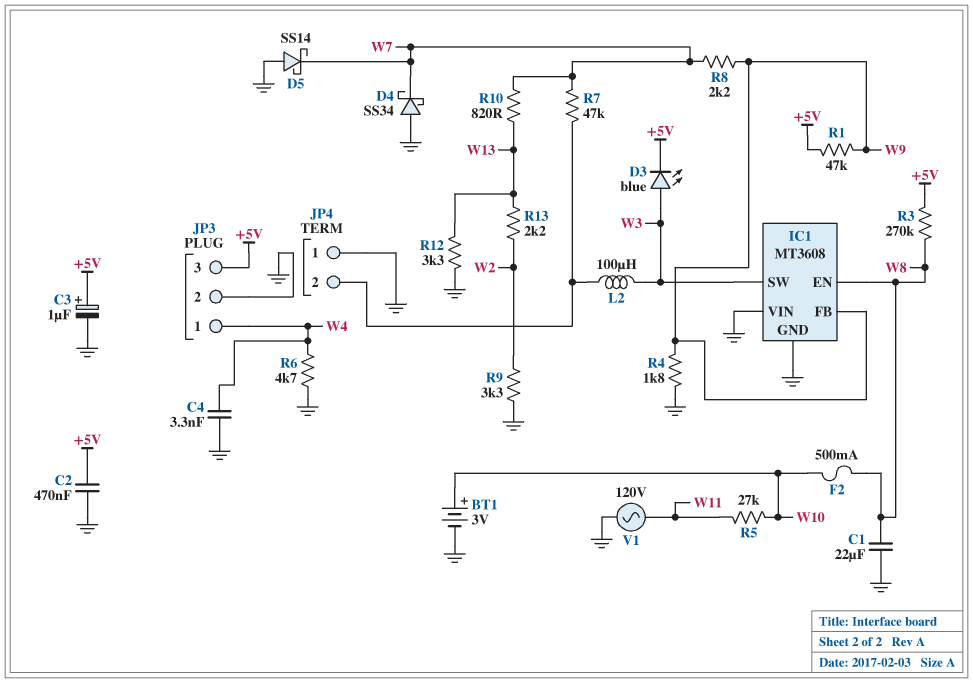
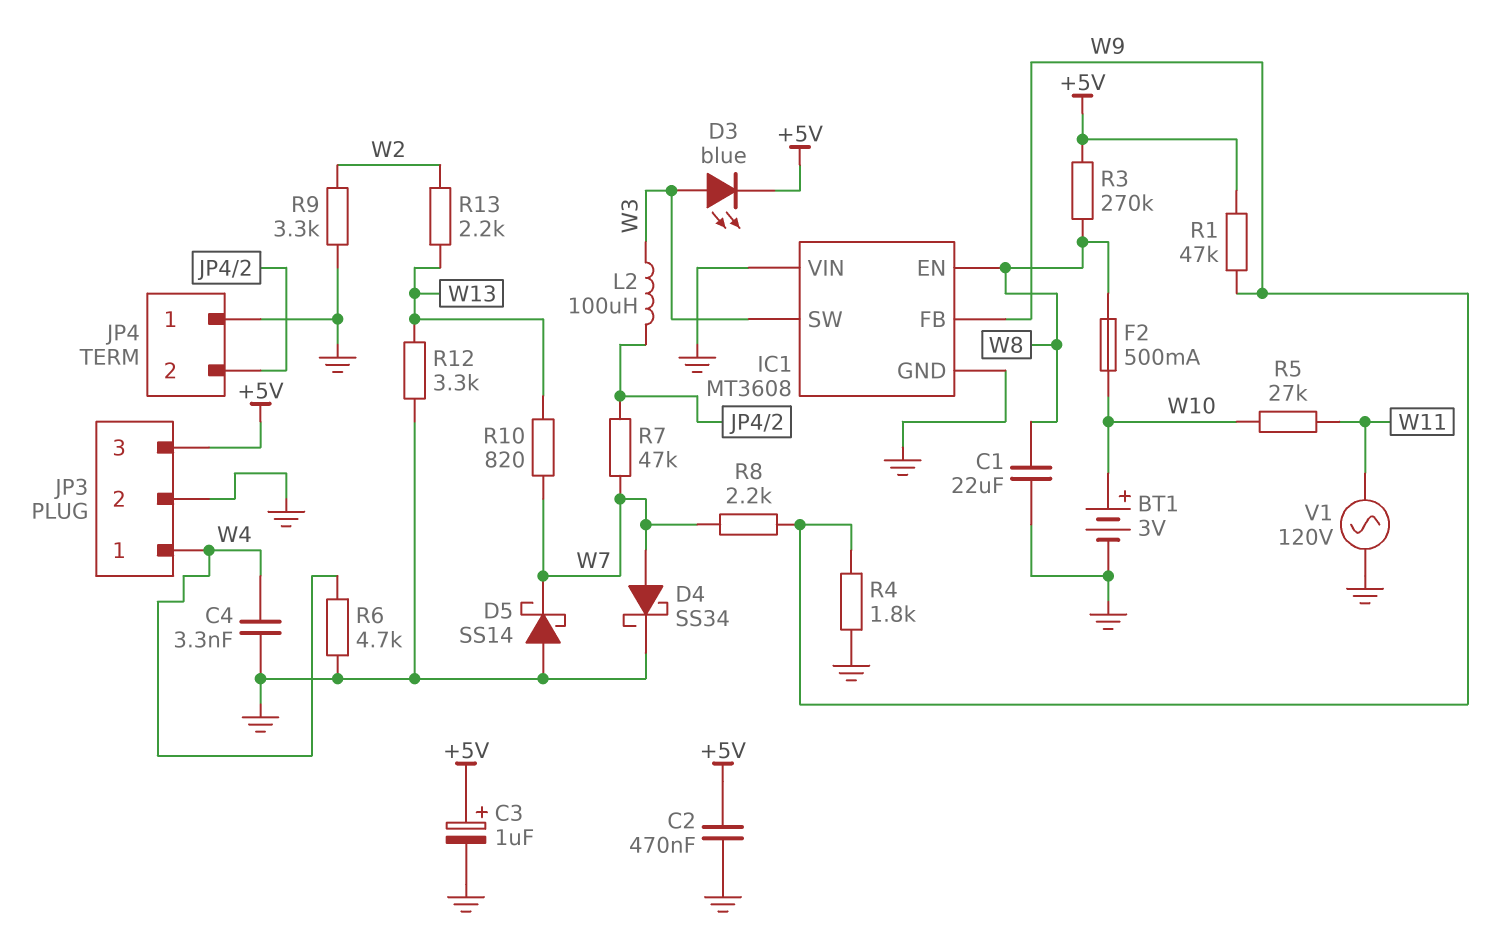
D4: schottky SS34 (A GND, K W7) -> schottky SS34 (A W7, K GND)

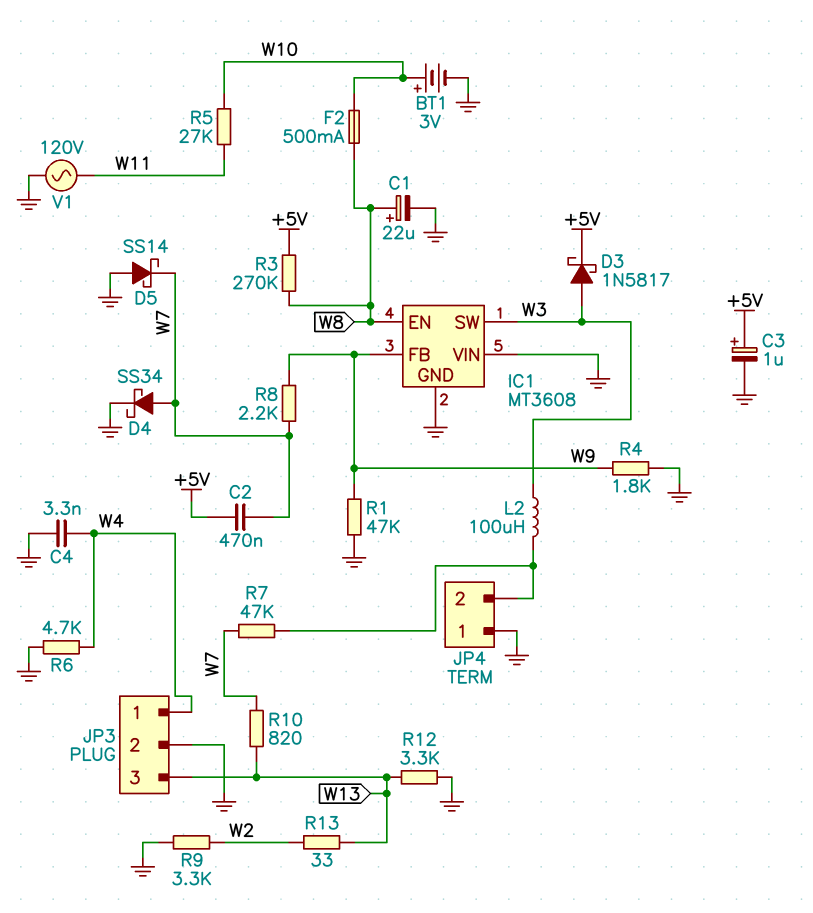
C1: 22uF (GND, W8) -> 22uF (plus W8, minus GND)
C2: 470nF (+5V, GND) -> 470nF (+5V, W7)
D3: LED blue (A W3, K +5V) -> schottky 1N5817 (A W3, K +5V)
JP3 pin 3: +5V -> W13
R1: 47k (+5V, W9) -> 47k (GND, W9)
R13: 2.2k (W2, W13) -> 33 (W2, W13)

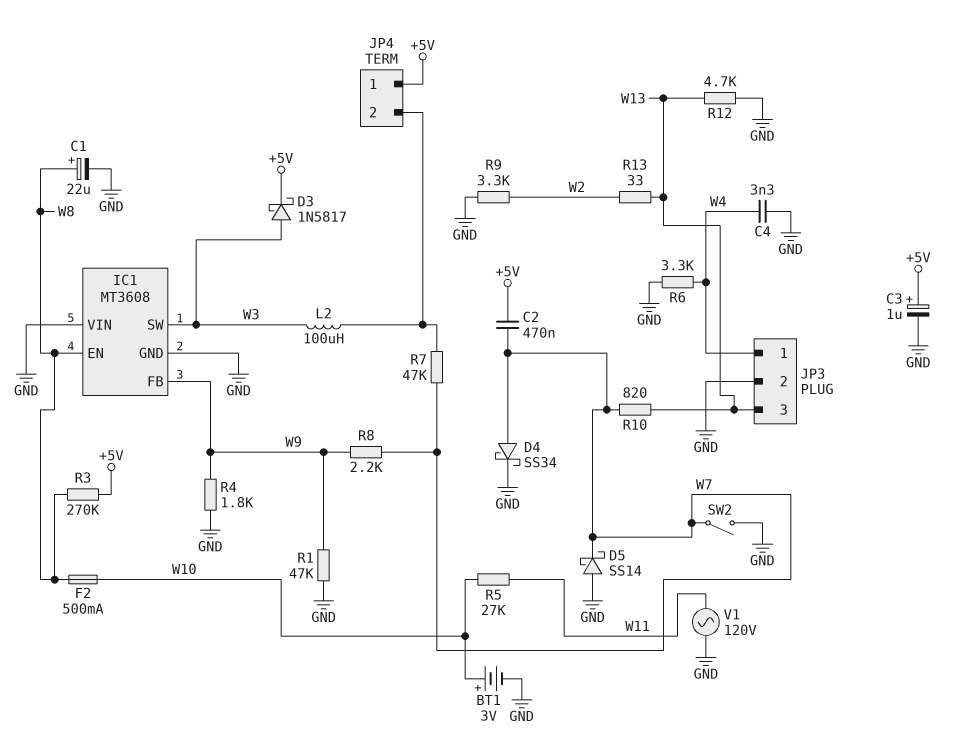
JP4 pin 1: GND -> +5V
R6: 4.7k (GND, W4) -> 3.3k (GND, W4)
R12: 3.3k (GND, W13) -> 4.7k (GND, W13)
SW2: none -> switch (GND, W7)

